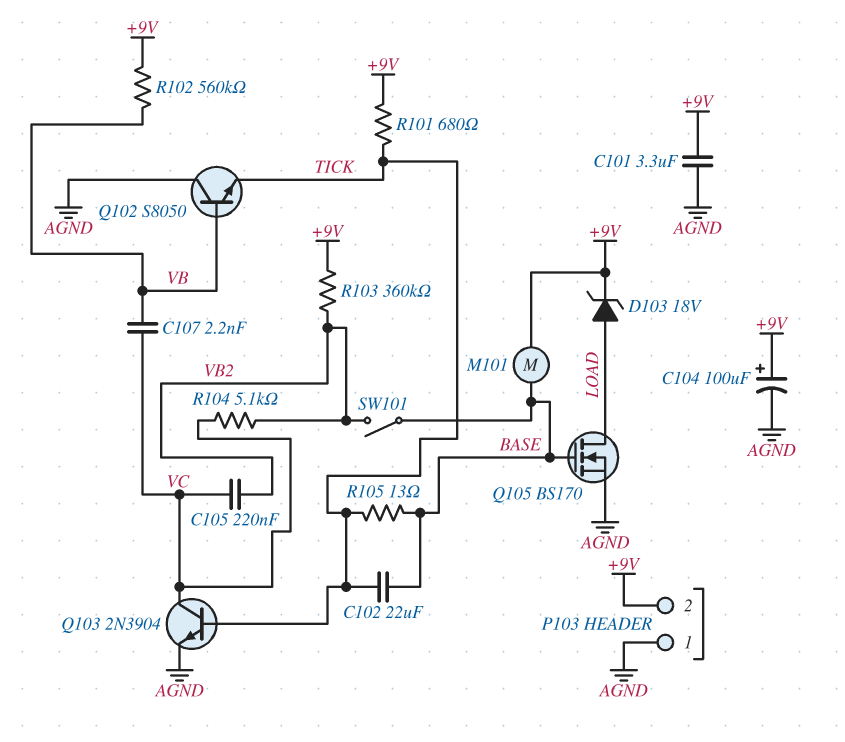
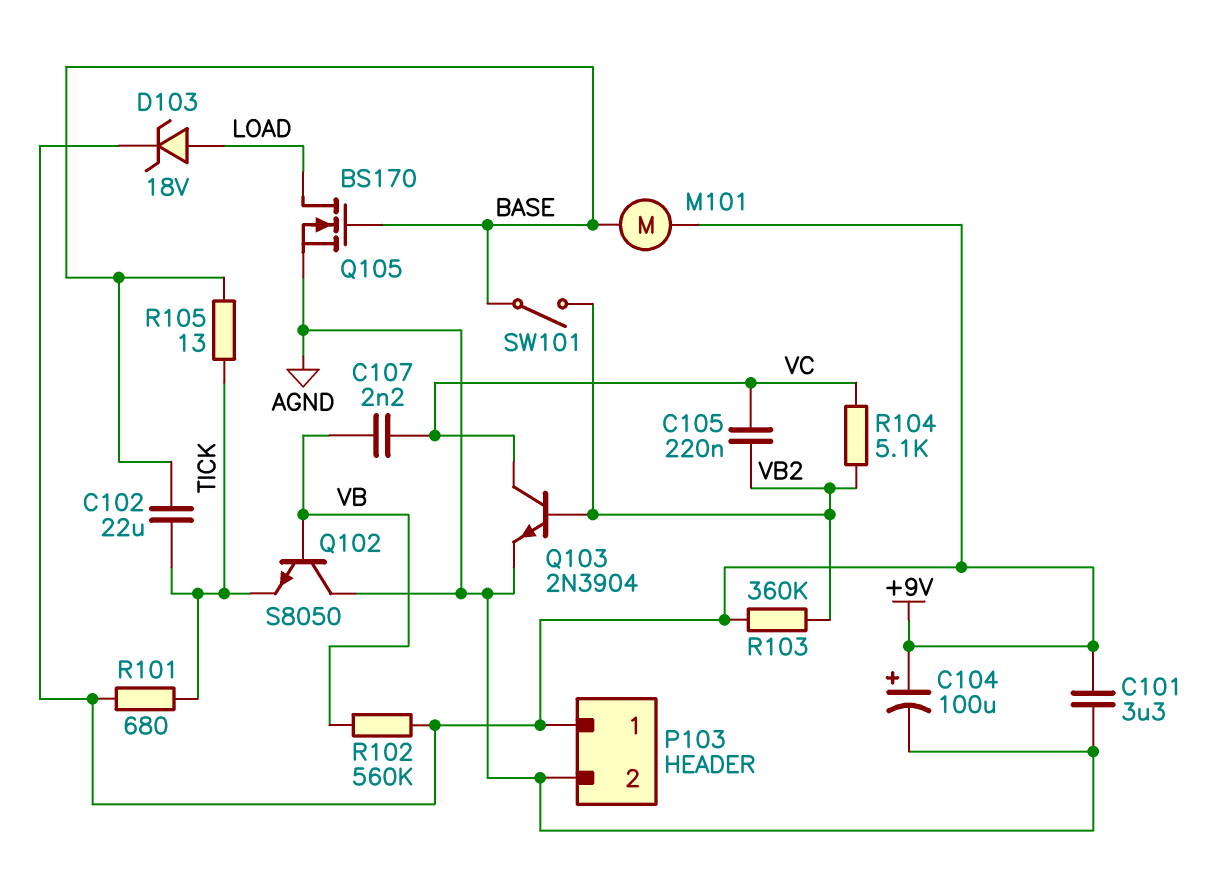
P103 pin 1: AGND -> +9V
P103 pin 2: +9V -> AGND
Q103: NPN 2N3904 (B TICK, C VC, E AGND) -> NPN 2N3904 (B VB2, C VC, E AGND)

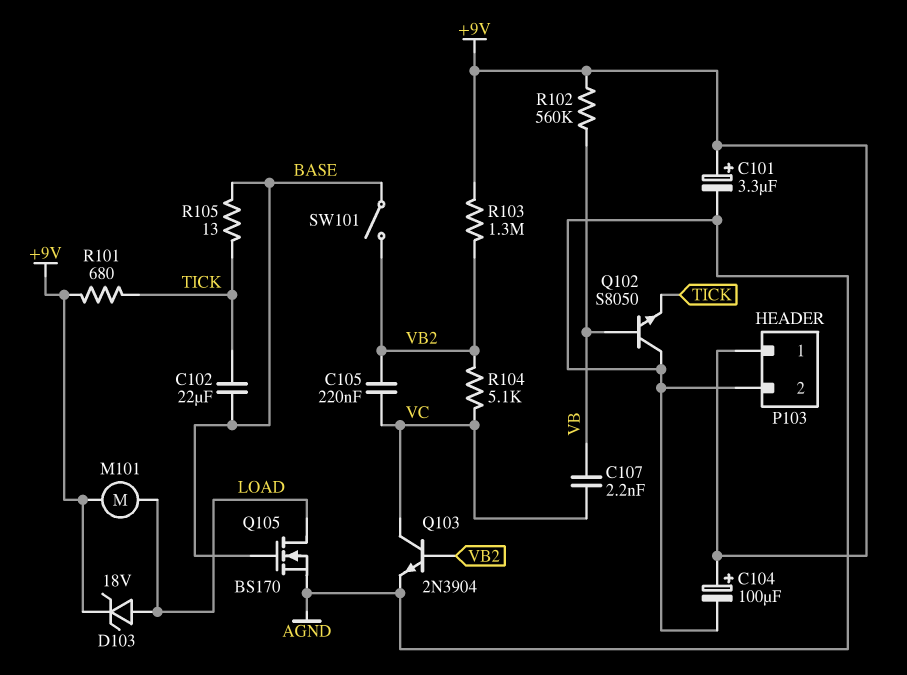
C101: 3.3uF (+9V, AGND) -> 3.3uF (plus +9V, minus AGND)
M101: motor (+9V, BASE) -> motor (+9V, LOAD)
R103: 360k (+9V, VB2) -> 1.3M (+9V, VB2)

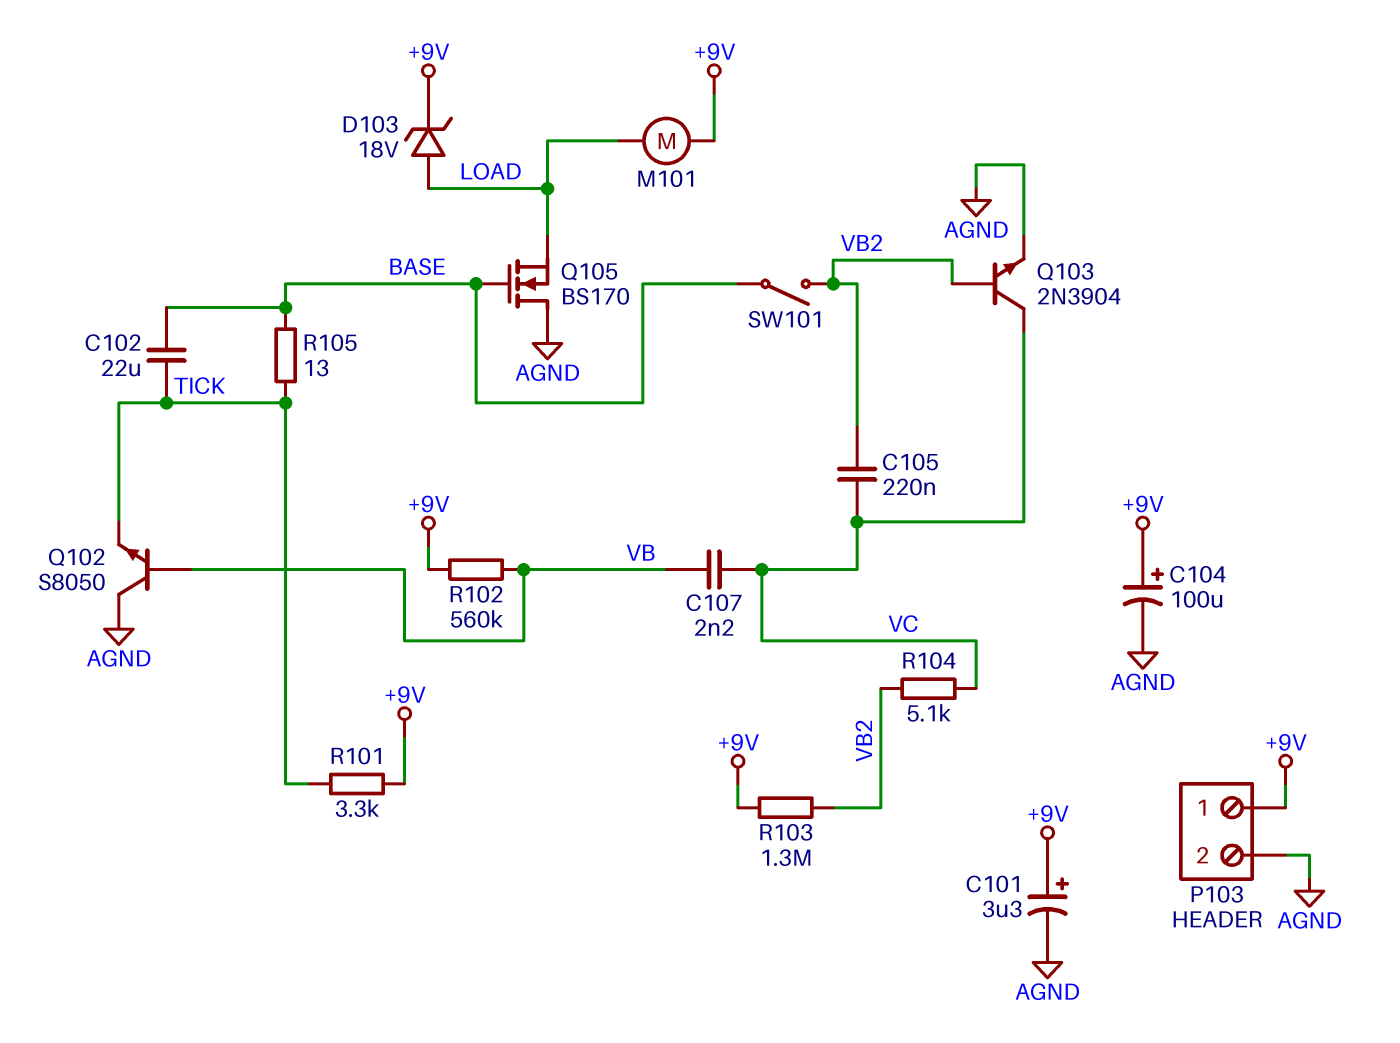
Q105: NMOS BS170 (G BASE, D LOAD, S AGND) -> NMOS BS170 (G BASE, D AGND, S LOAD)
R101: 680 (+9V, TICK) -> 3.3k (+9V, TICK)

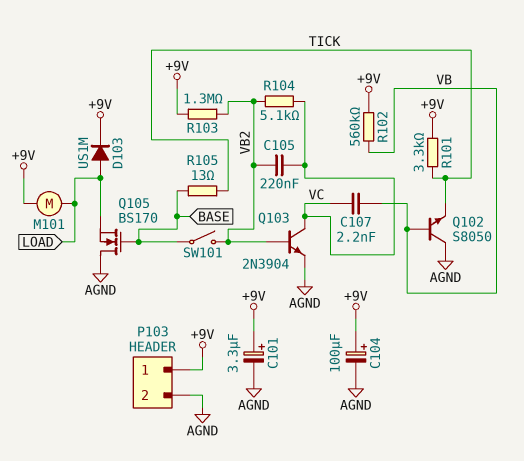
C102: 22uF (BASE, TICK) -> none
D103: zener 18V (A LOAD, K +9V) -> diode US1M (A LOAD, K +9V)

